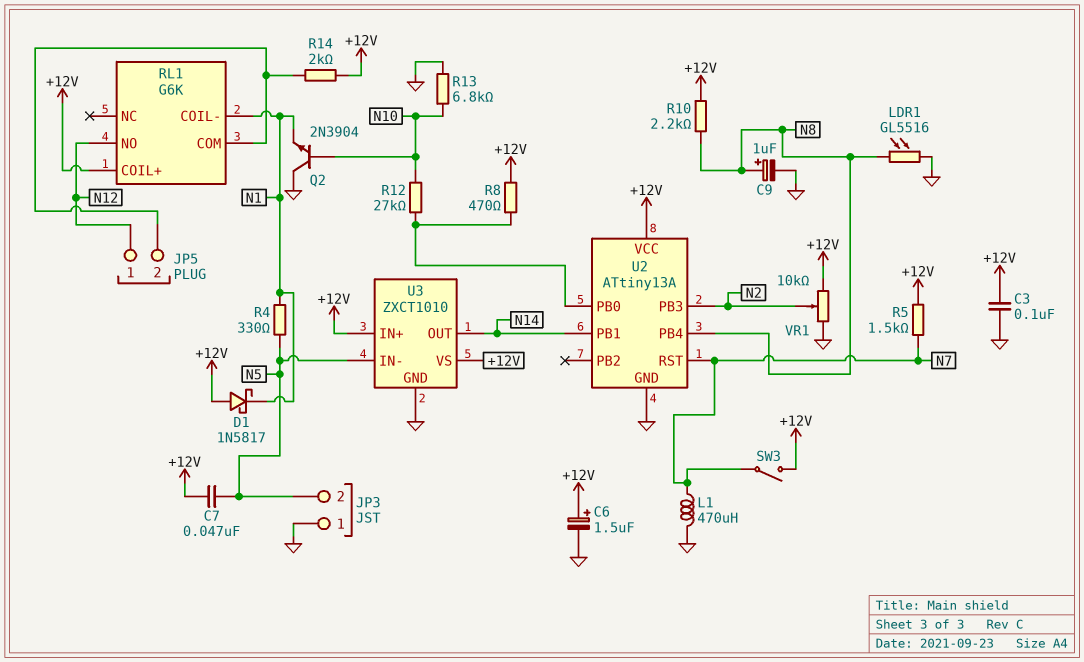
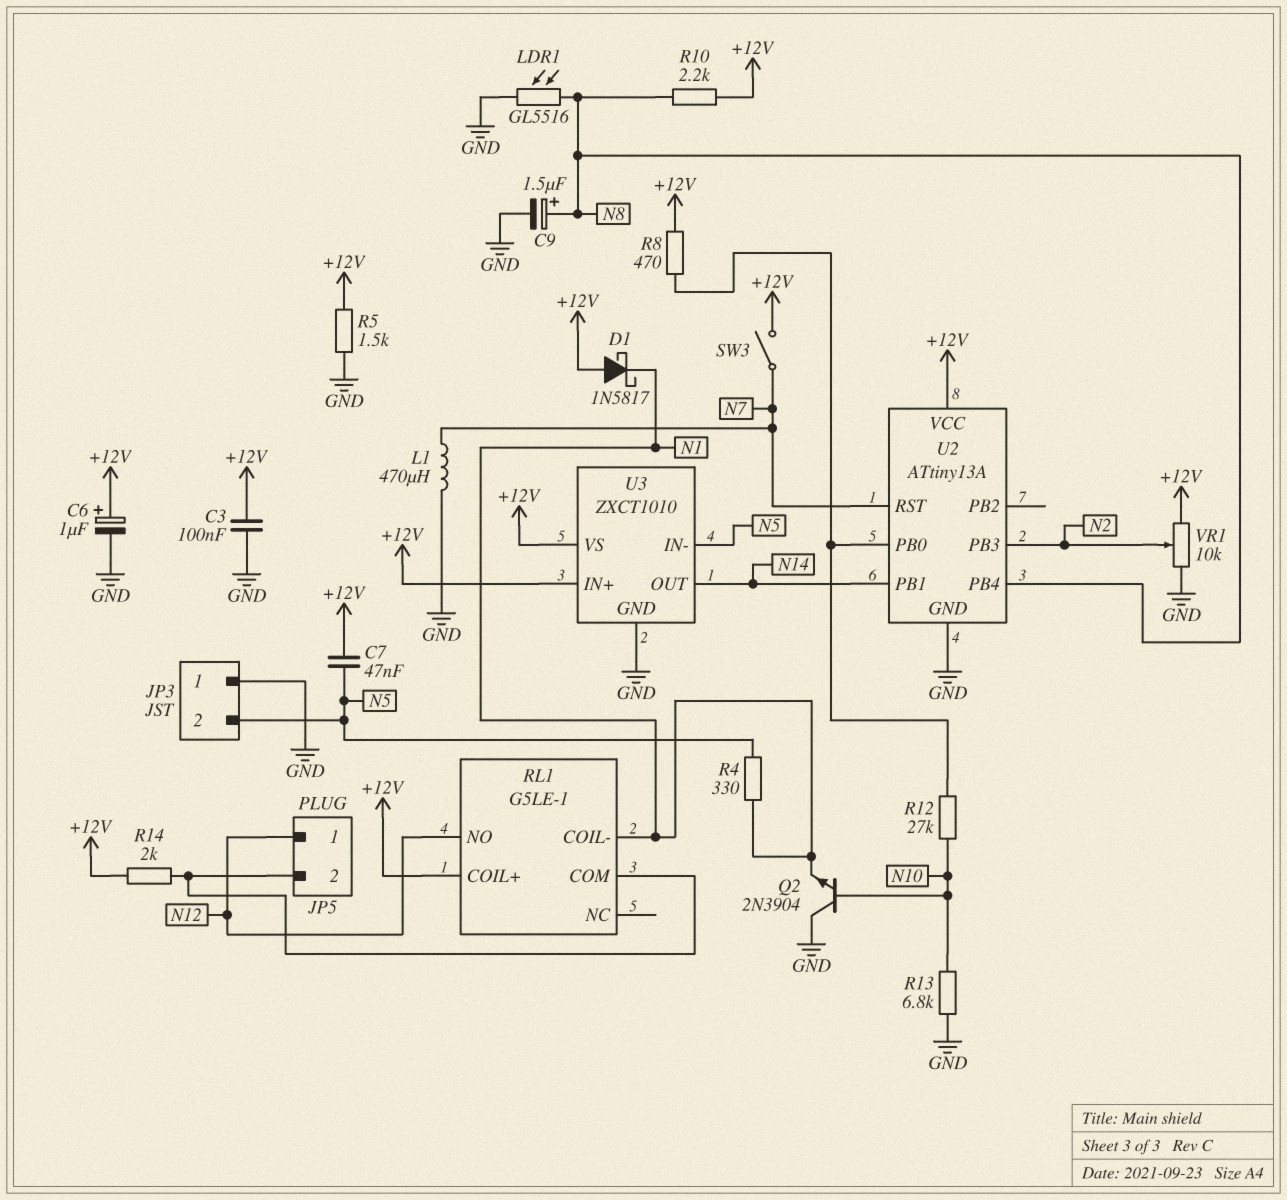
C6: 1.5uF (plus +12V, minus GND) -> 1uF (plus +12V, minus GND)
C9: 1uF (plus N8, minus GND) -> 1.5uF (plus N8, minus GND)
R5: 1.5k (+12V, N7) -> 1.5k (+12V, GND)
RL1: G6K -> G5LE-1

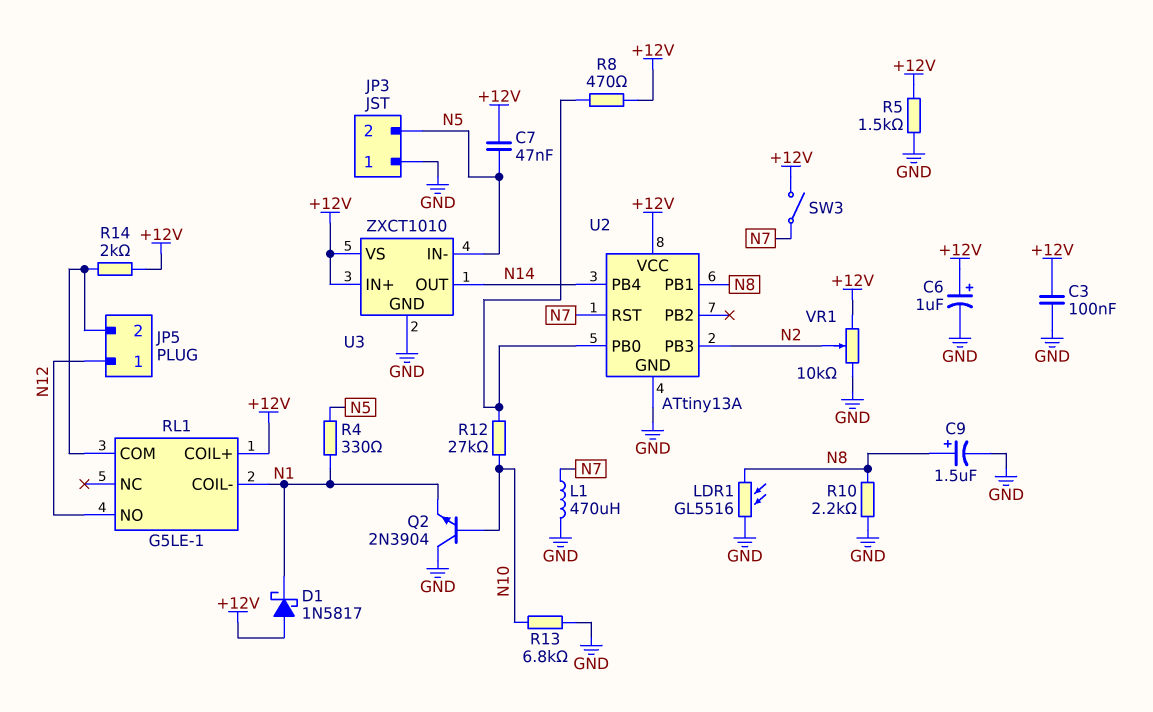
R10: 2.2k (+12V, N8) -> 2.2k (GND, N8)
U2 pin PB1: N14 -> N8
U2 pin PB4: N8 -> N14

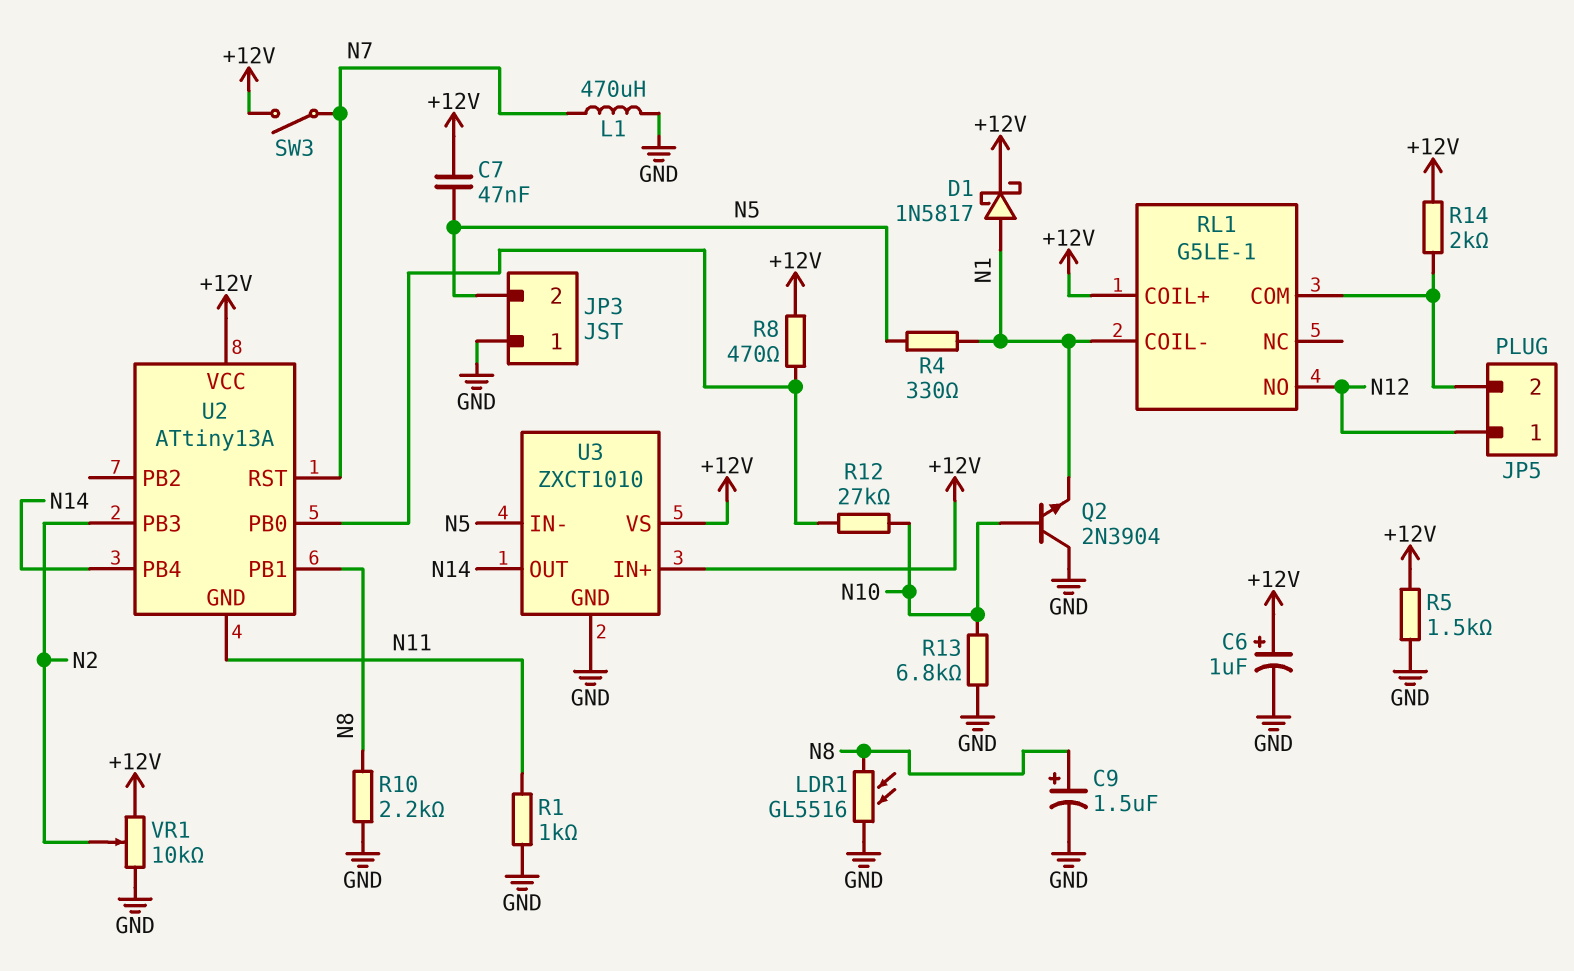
C3: 100nF (+12V, GND) -> none
D1: schottky 1N5817 (A +12V, K N1) -> schottky 1N5817 (A N1, K +12V)
R1: none -> 1k (GND, N11)
U2 pin GND: GND -> N11

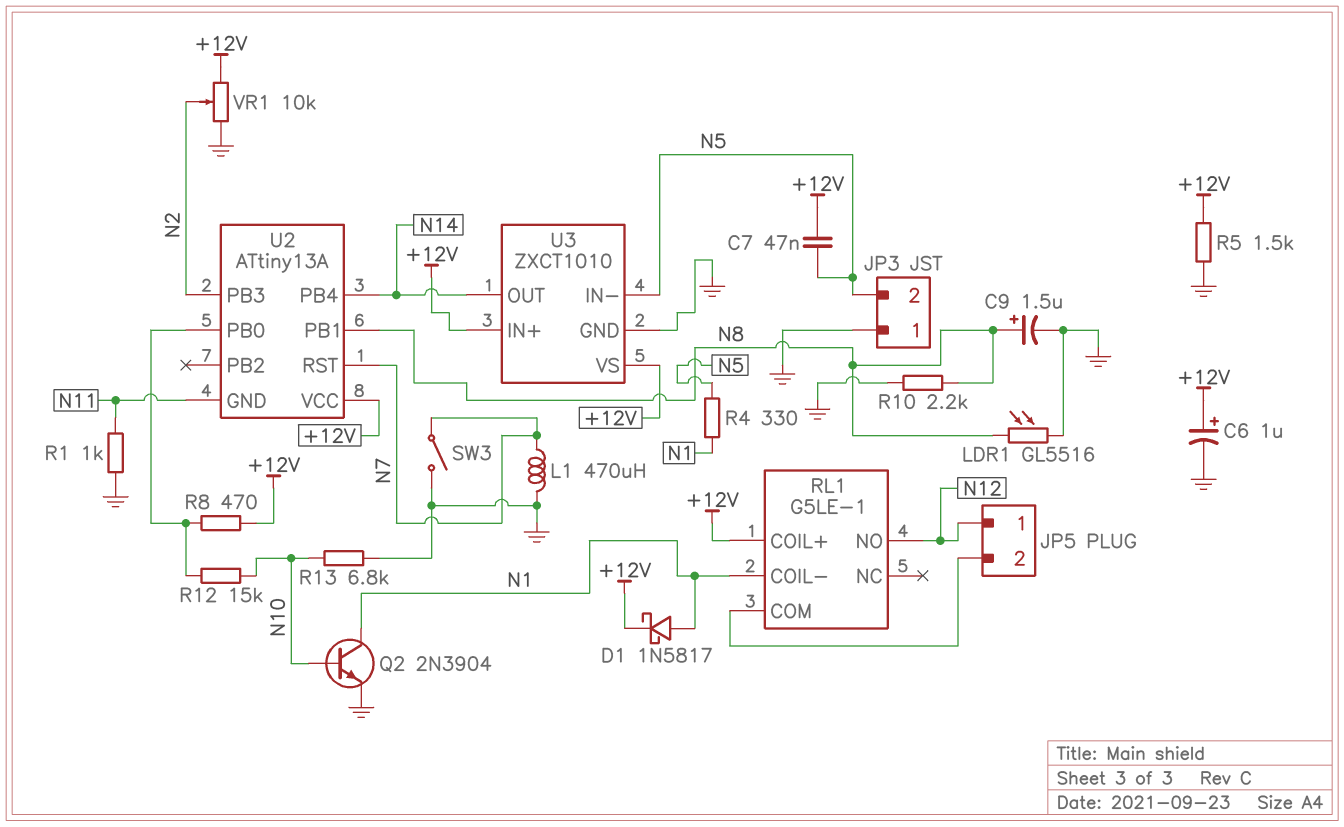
Q2: NPN 2N3904 (B N10, C GND, E N1) -> NPN 2N3904 (B N10, C N1, E GND)
R12: 27k (N10, U2/PB0) -> 15k (N10, U2/PB0)
R14: 2k (+12V, JP5/2) -> none
SW3: switch (+12V, N7) -> switch (GND, N7)

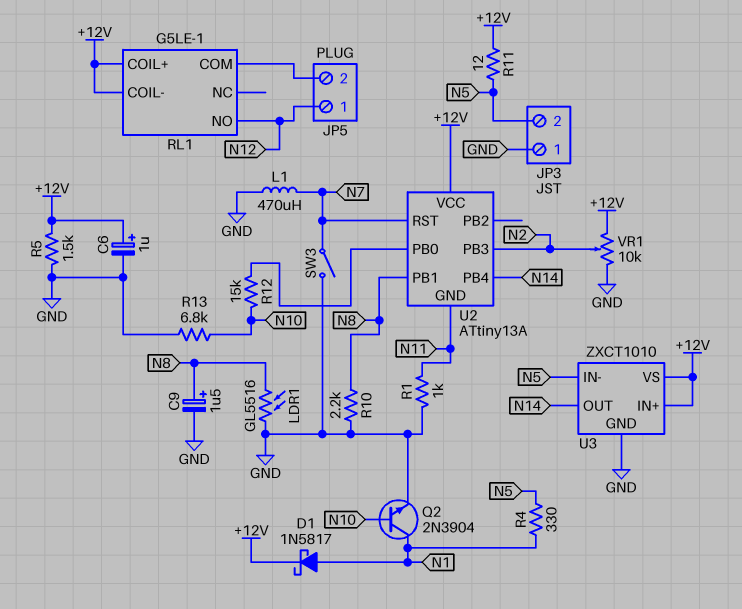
C7: 47nF (+12V, N5) -> none
R8: 470 (+12V, U2/PB0) -> none
R11: none -> 12 (+12V, N5)
RL1 pin COIL-: N1 -> +12V

